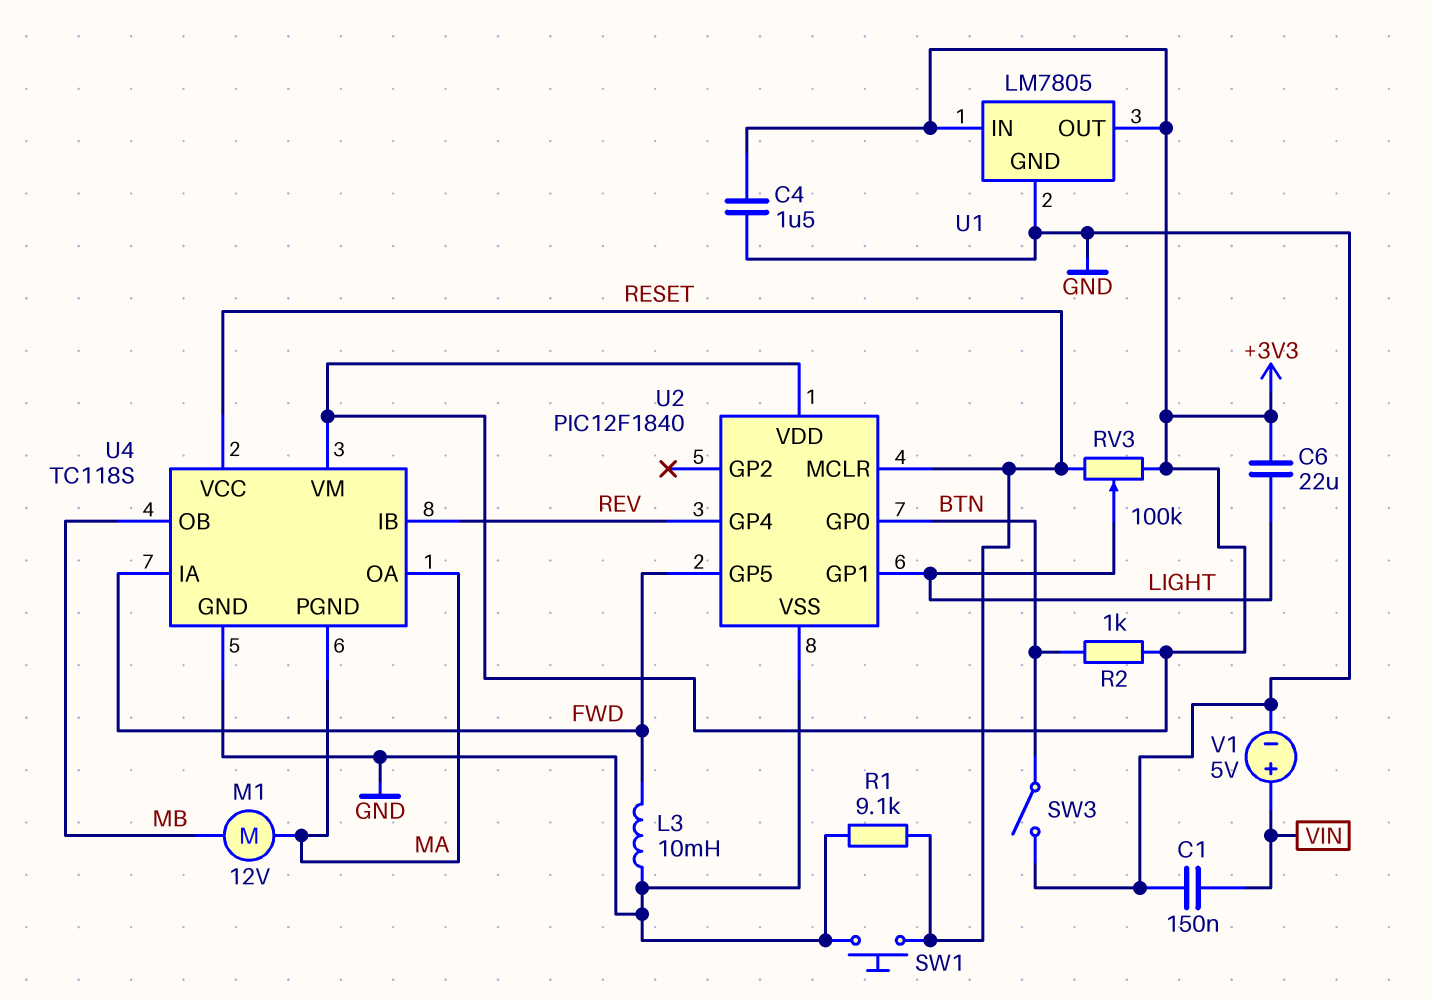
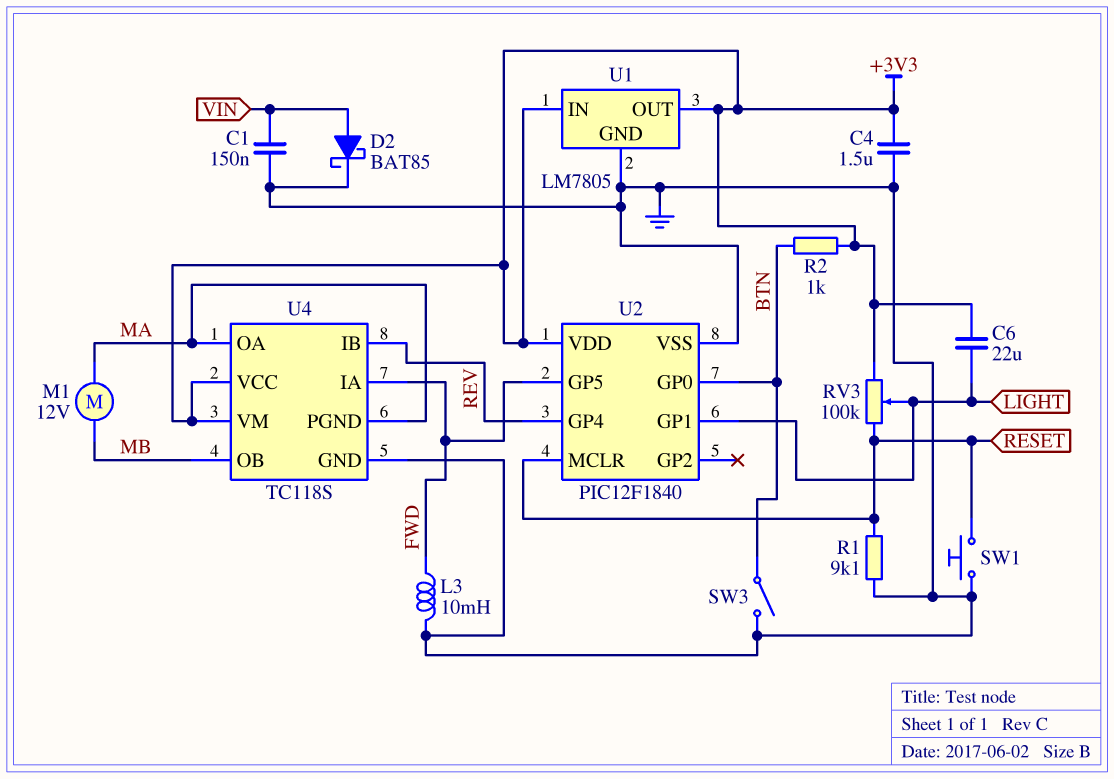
D2: none -> schottky BAT85 (A VIN, K GND)
U4 pin VCC: RESET -> +3V3
V1: 5V (plus VIN, minus GND) -> none

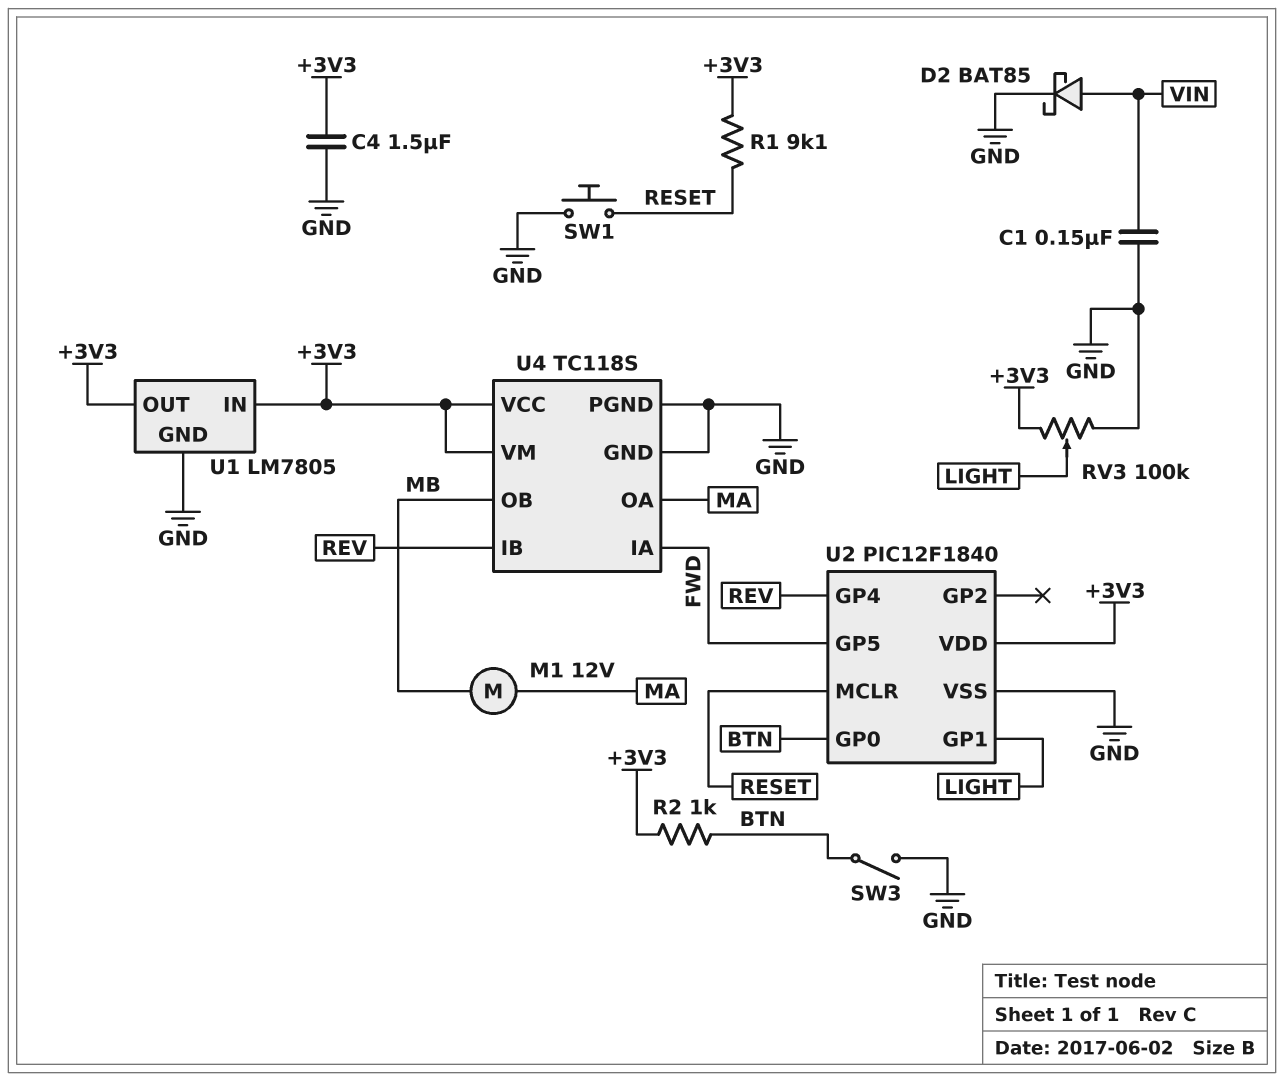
C6: 22uF (+3V3, LIGHT) -> none
L3: 10mH (FWD, GND) -> none
R1: 9.1k (GND, RESET) -> 9.1k (+3V3, RESET)
RV3: 100k (+3V3, RESET, wiper LIGHT) -> 100k (+3V3, GND, wiper LIGHT)
U4 pin PGND: MA -> GND

